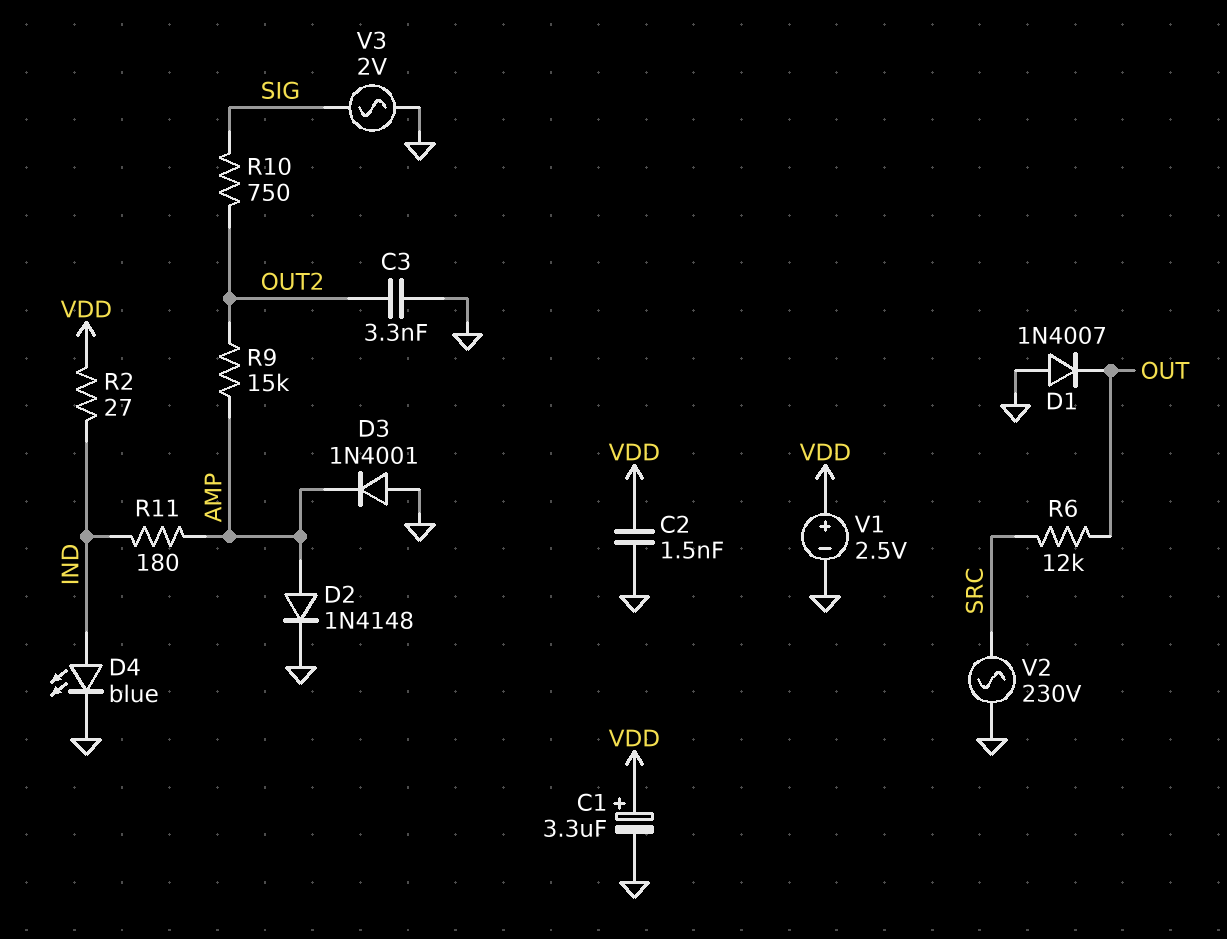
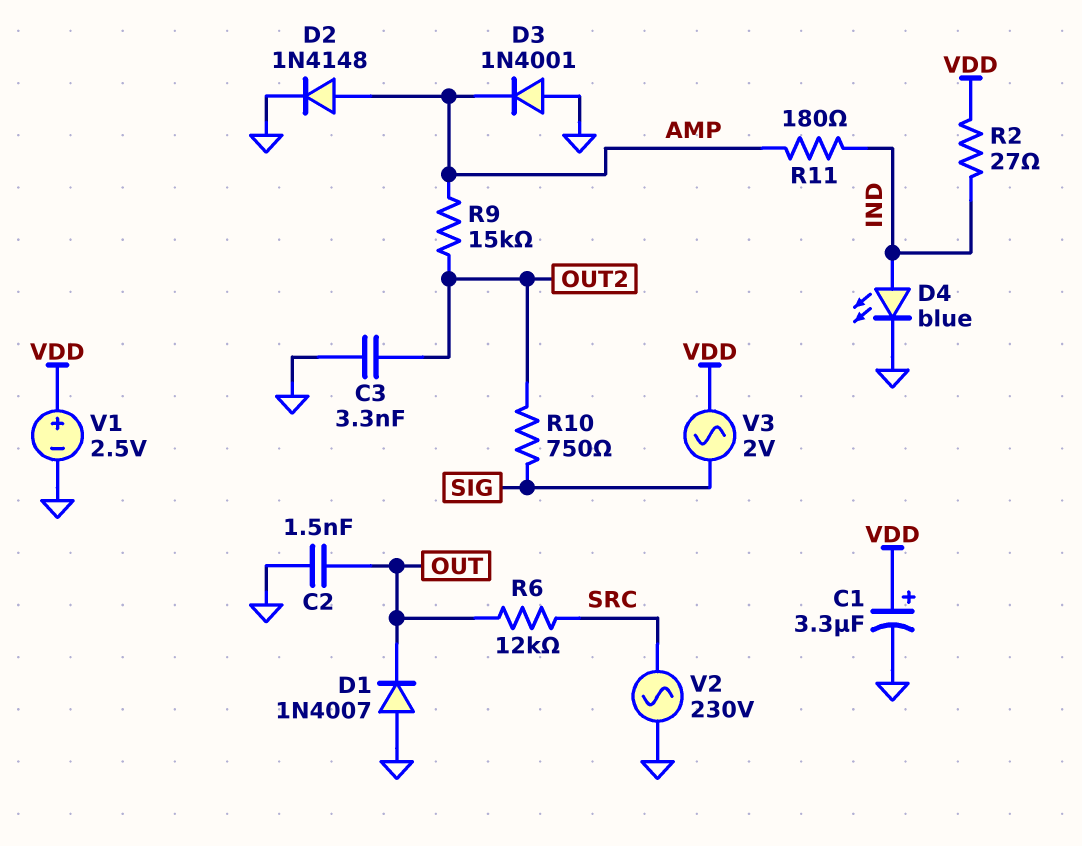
C2: 1.5nF (GND, VDD) -> 1.5nF (GND, OUT)
V3: AC 2V (GND, SIG) -> AC 2V (SIG, VDD)

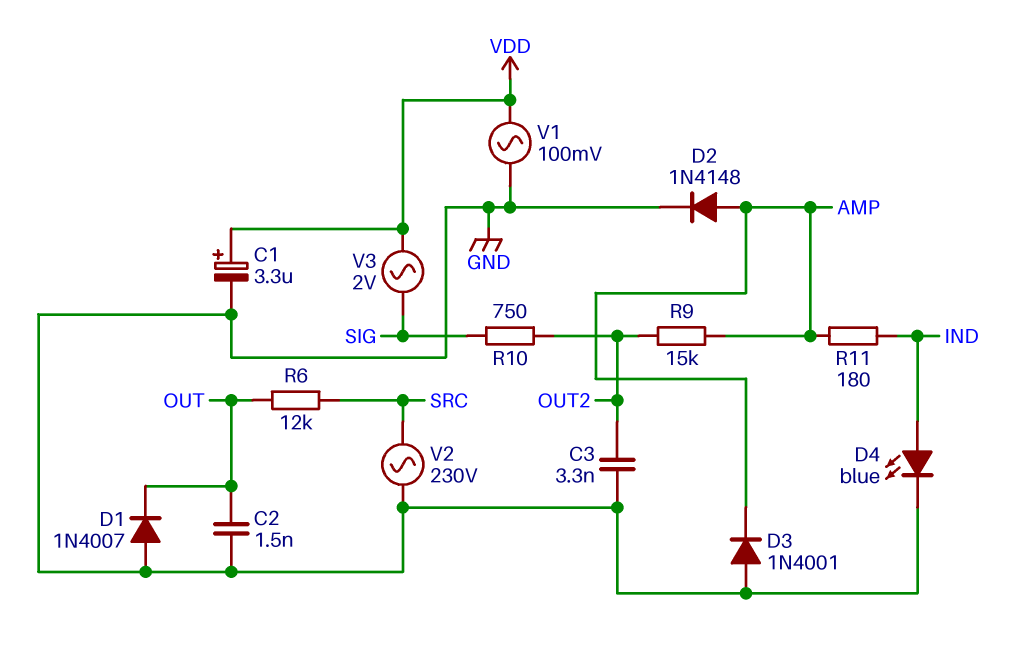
R2: 27 (IND, VDD) -> none
V1: 2.5V (plus VDD, minus GND) -> AC 100mV (GND, VDD)

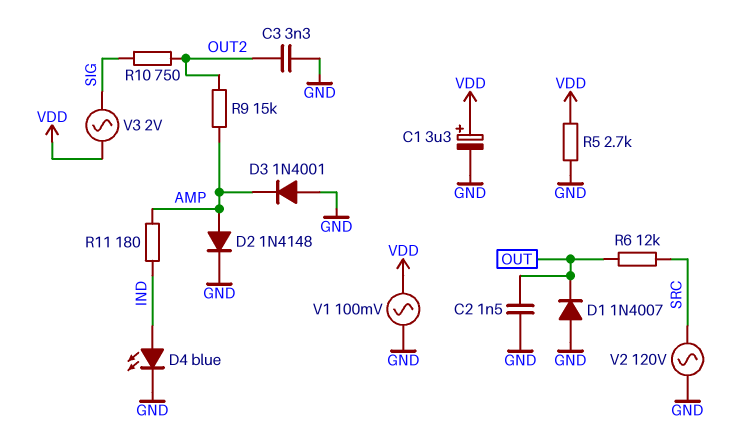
R5: none -> 2.7k (GND, VDD)
V2: AC 230V (GND, SRC) -> AC 120V (GND, SRC)

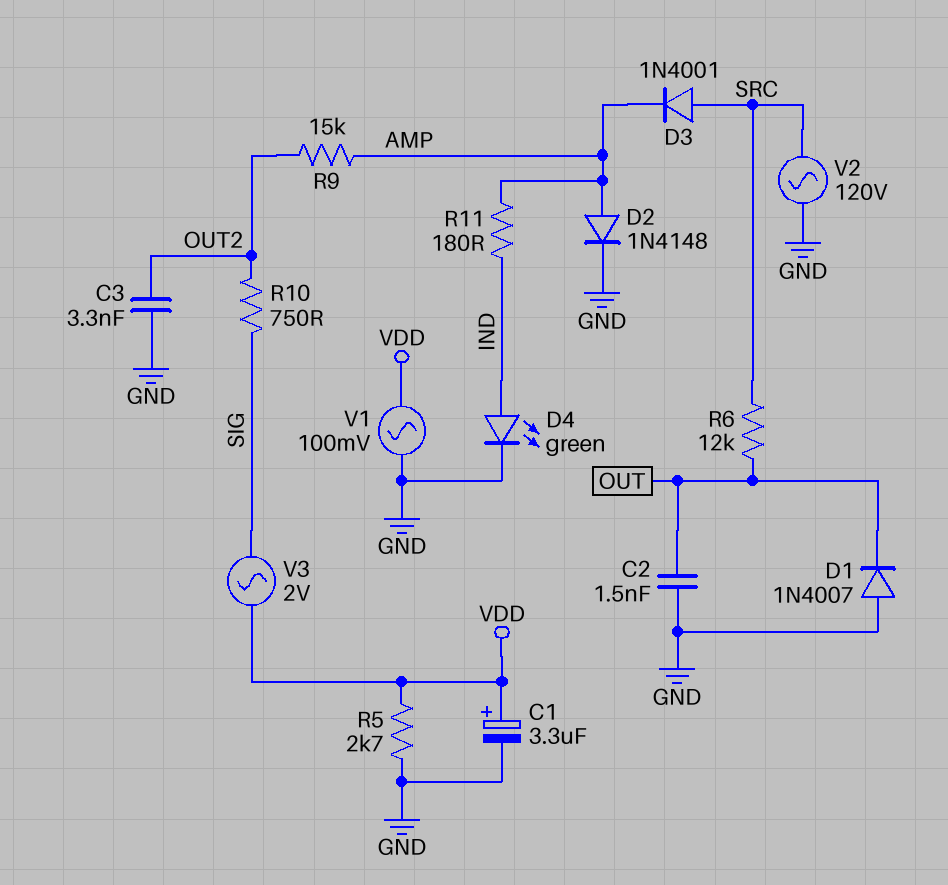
D3: diode 1N4001 (A GND, K AMP) -> diode 1N4001 (A SRC, K AMP)
D4: LED blue (A IND, K GND) -> LED green (A IND, K GND)

